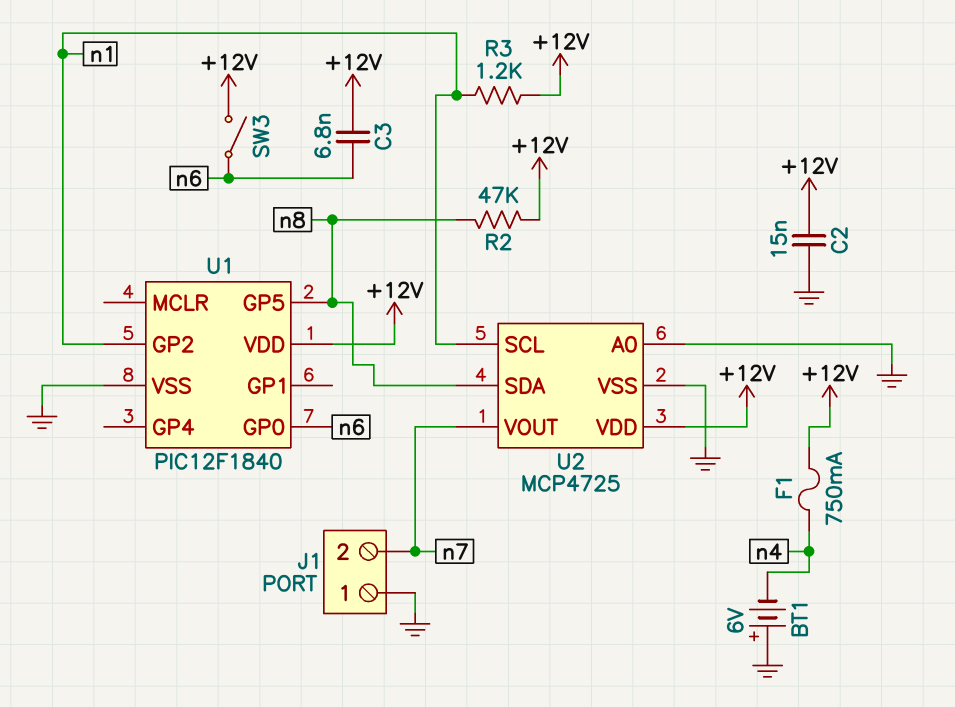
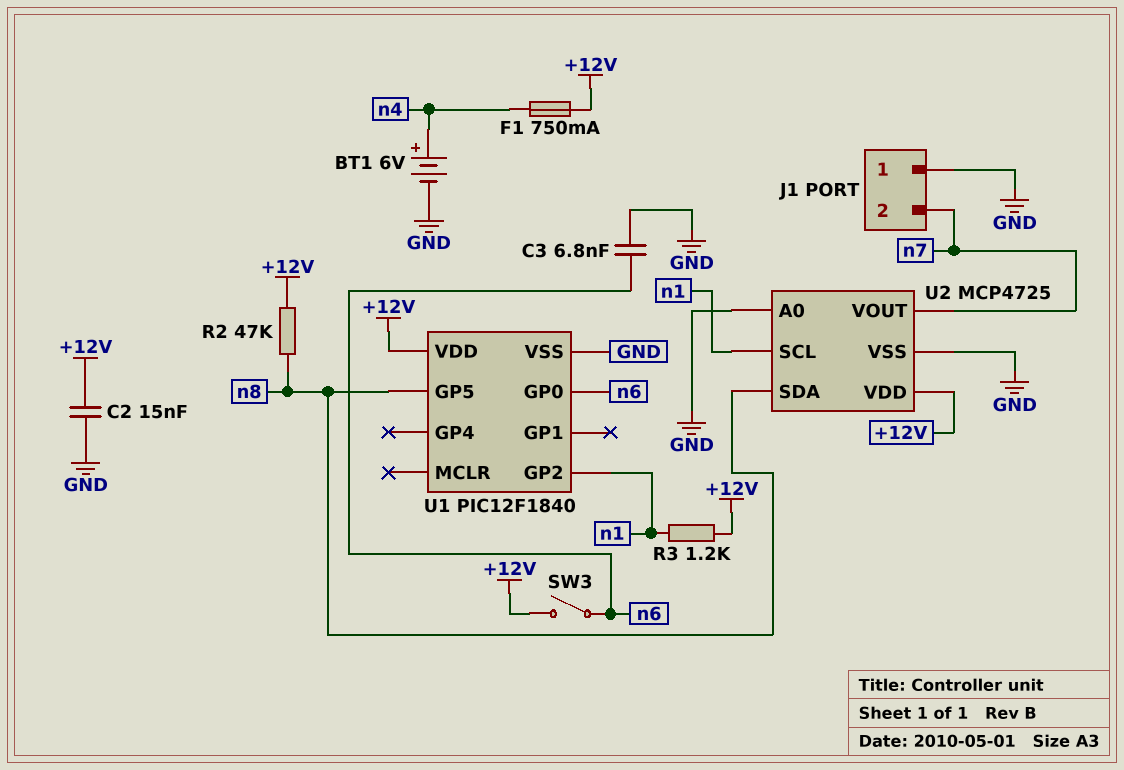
BT1: 6V (plus GND, minus n4) -> 6V (plus n4, minus GND)
C3: 6.8nF (+12V, n6) -> 6.8nF (GND, n6)

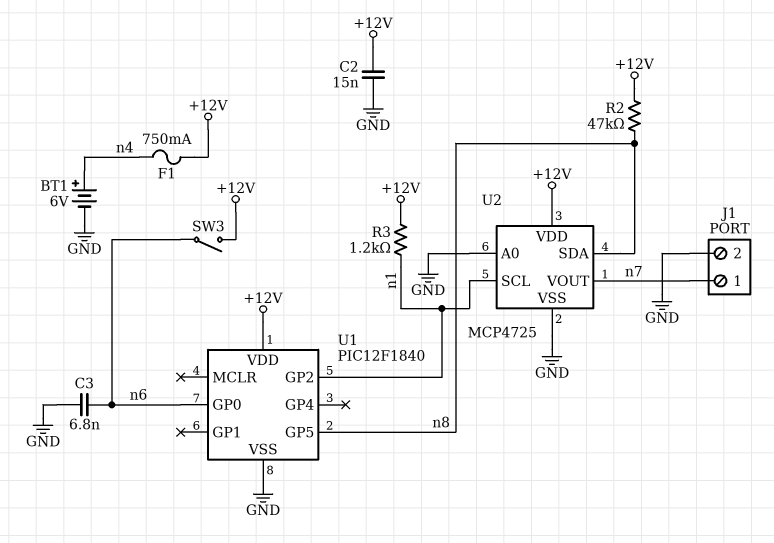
J1 pin 1: GND -> n7
J1 pin 2: n7 -> GND

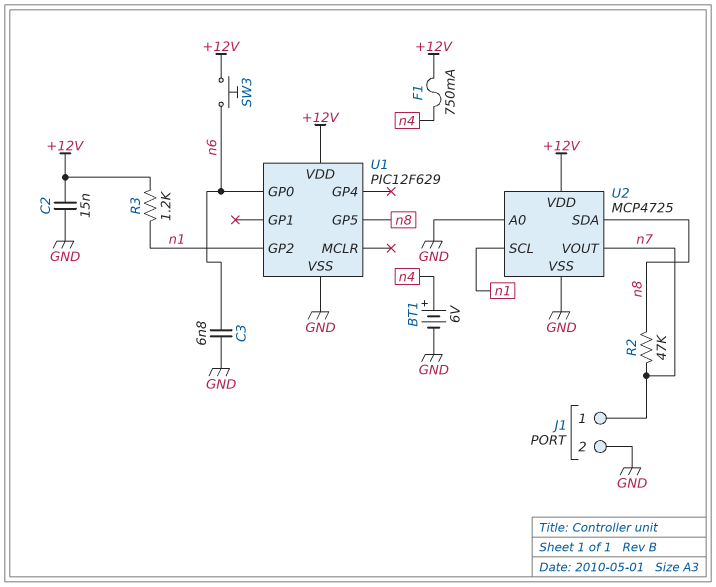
R2: 47k (+12V, n8) -> 47k (n7, n8)
SW3: switch (+12V, n6) -> button (+12V, n6)
U1: PIC12F1840 -> PIC12F629

